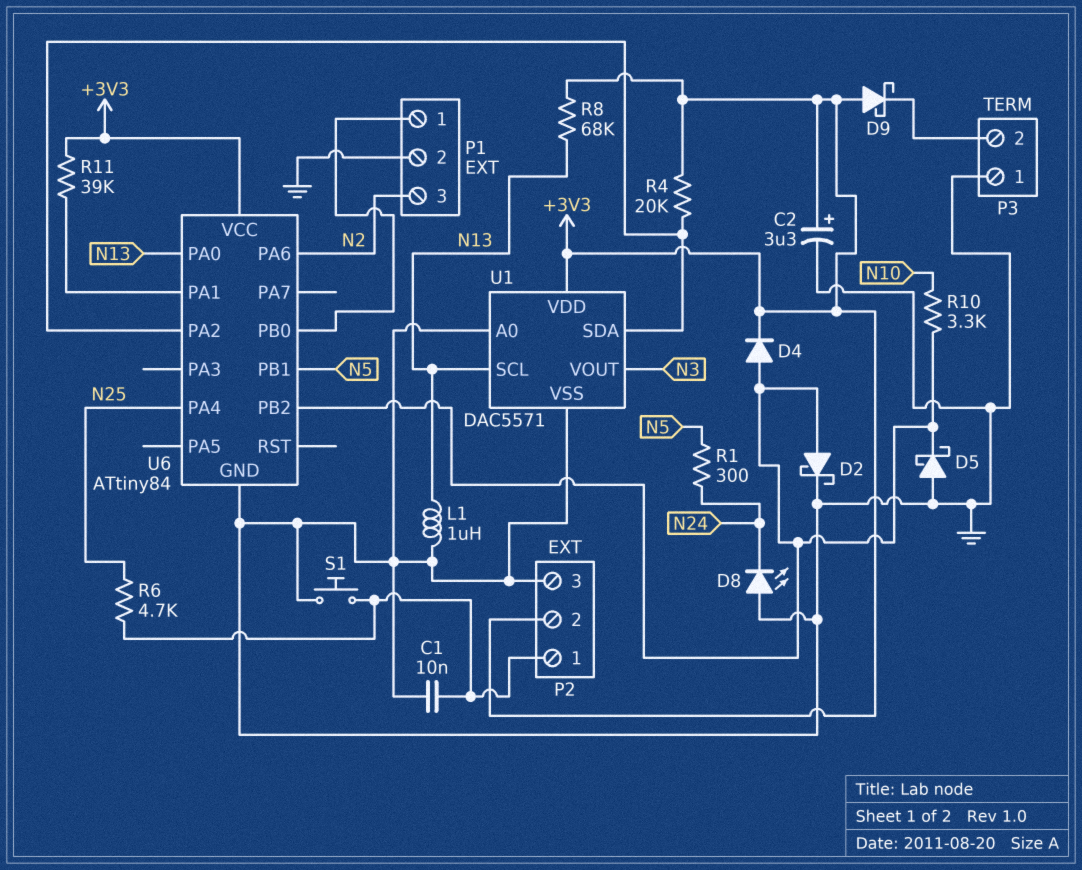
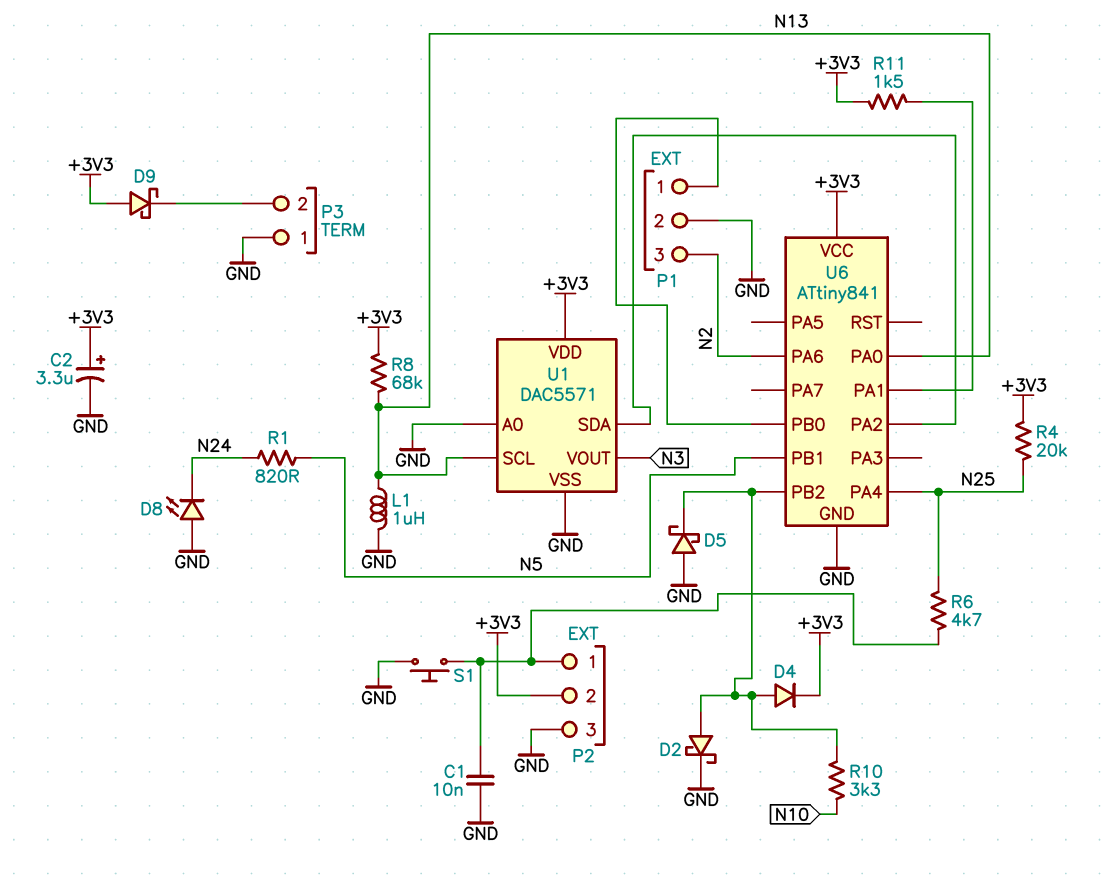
R1: 300 (N5, N24) -> 820 (N5, N24)
R4: 20k (+3V3, U1/SDA) -> 20k (+3V3, N25)
R11: 39k (+3V3, U6/PA1) -> 1.5k (+3V3, U6/PA1)
U6: ATtiny84 -> ATtiny841

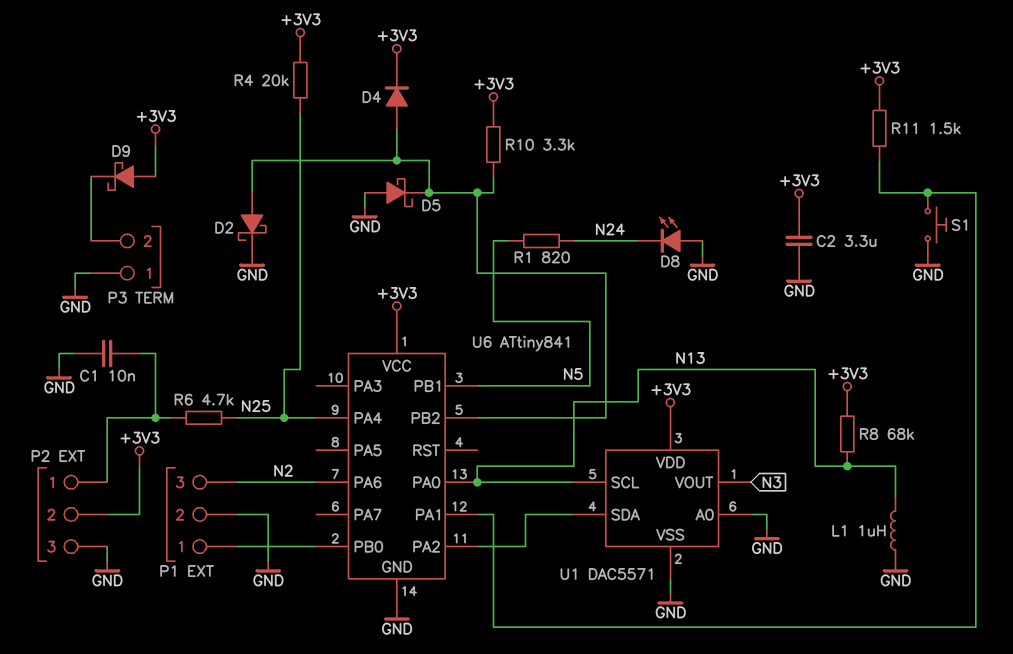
C2: 3.3uF (plus +3V3, minus GND) -> 3.3uF (+3V3, GND)
R10: 3.3k (N10, U6/PB2) -> 3.3k (+3V3, U6/PB2)
S1: button (GND, P2/1) -> button (GND, U6/PA1)

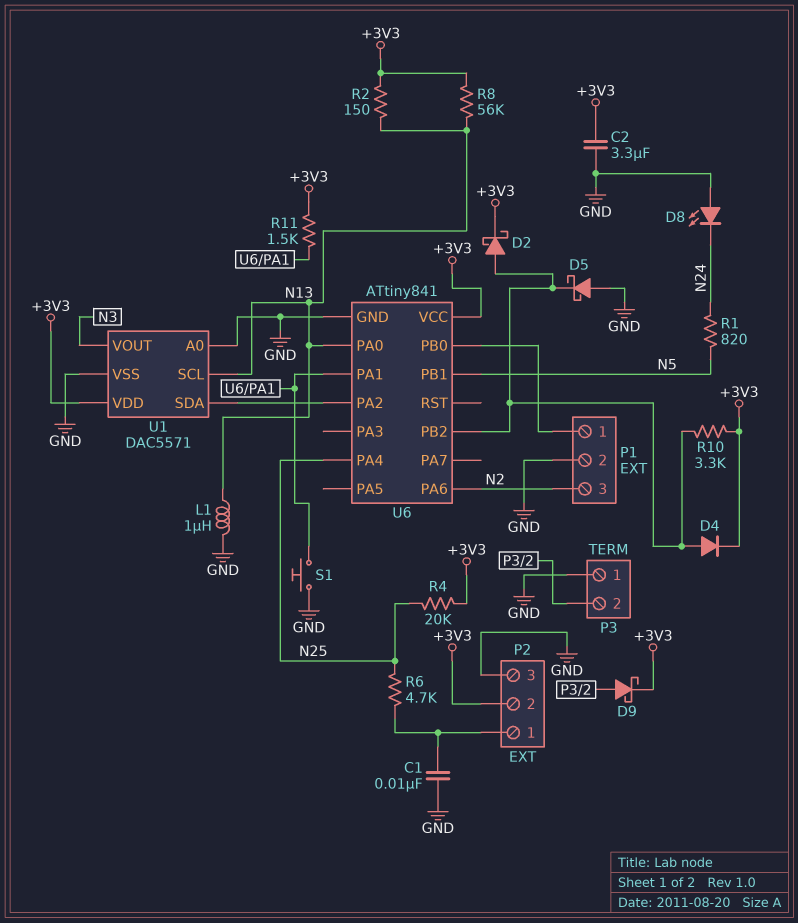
D2: schottky (A U6/PB2, K GND) -> schottky (A U6/PB2, K +3V3)
D9: schottky (A +3V3, K P3/2) -> schottky (A P3/2, K +3V3)
R2: none -> 150 (+3V3, N13)
R8: 68k (+3V3, N13) -> 56k (+3V3, N13)

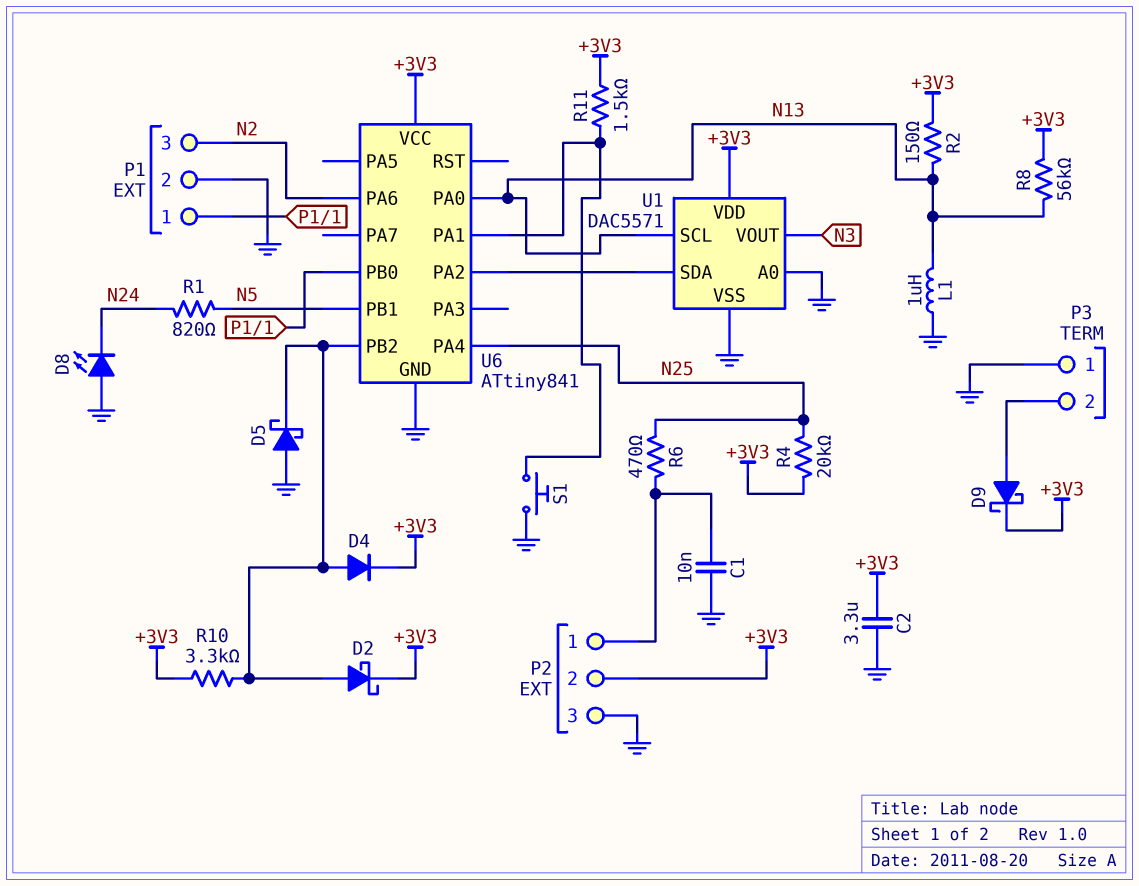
R6: 4.7k (N25, P2/1) -> 470 (N25, P2/1)

